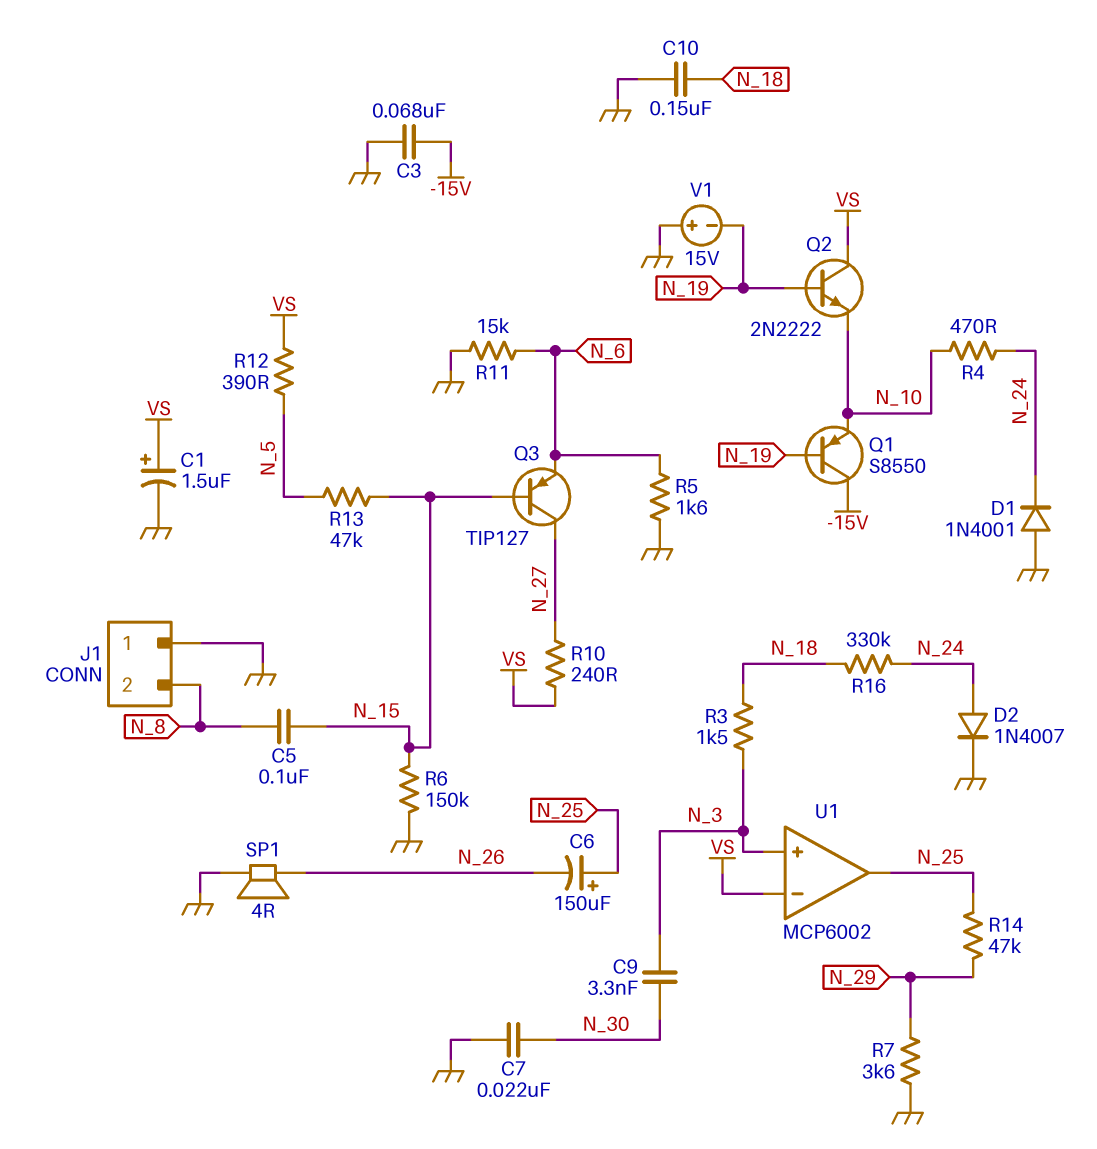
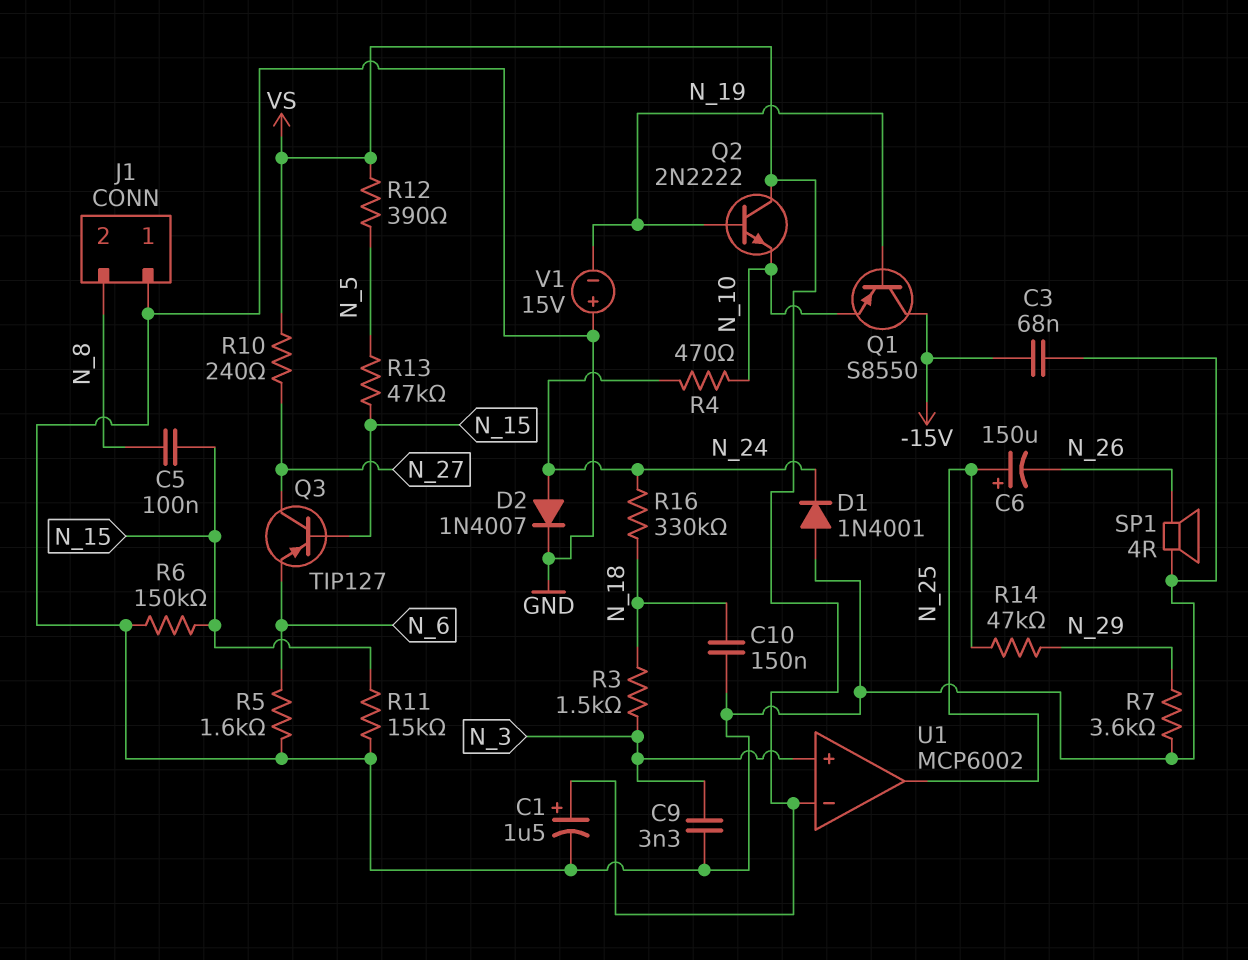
C7: 22nF (GND, N_30) -> none
C9: 3.3nF (N_3, N_30) -> 3.3nF (GND, N_3)
R11: 15k (GND, N_6) -> 15k (GND, N_15)

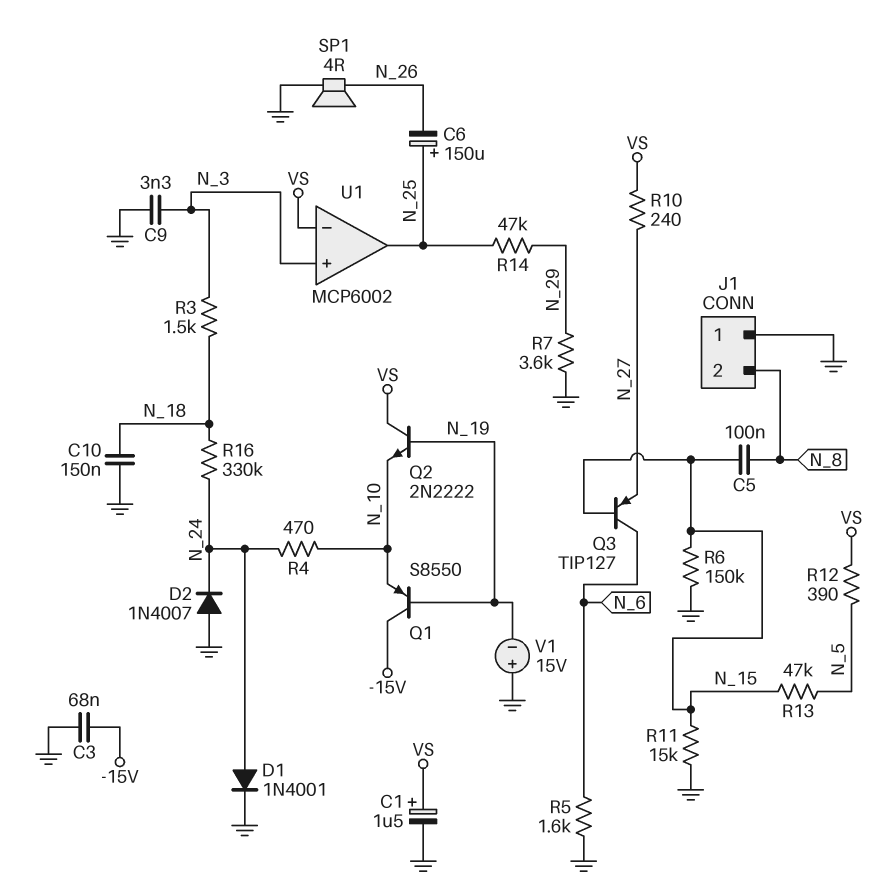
D1: diode 1N4001 (A GND, K N_24) -> diode 1N4001 (A N_24, K GND)
D2: diode 1N4007 (A N_24, K GND) -> diode 1N4007 (A GND, K N_24)
Q3: PNP TIP127 (B N_15, C N_27, E N_6) -> PNP TIP127 (B N_15, C N_6, E N_27)

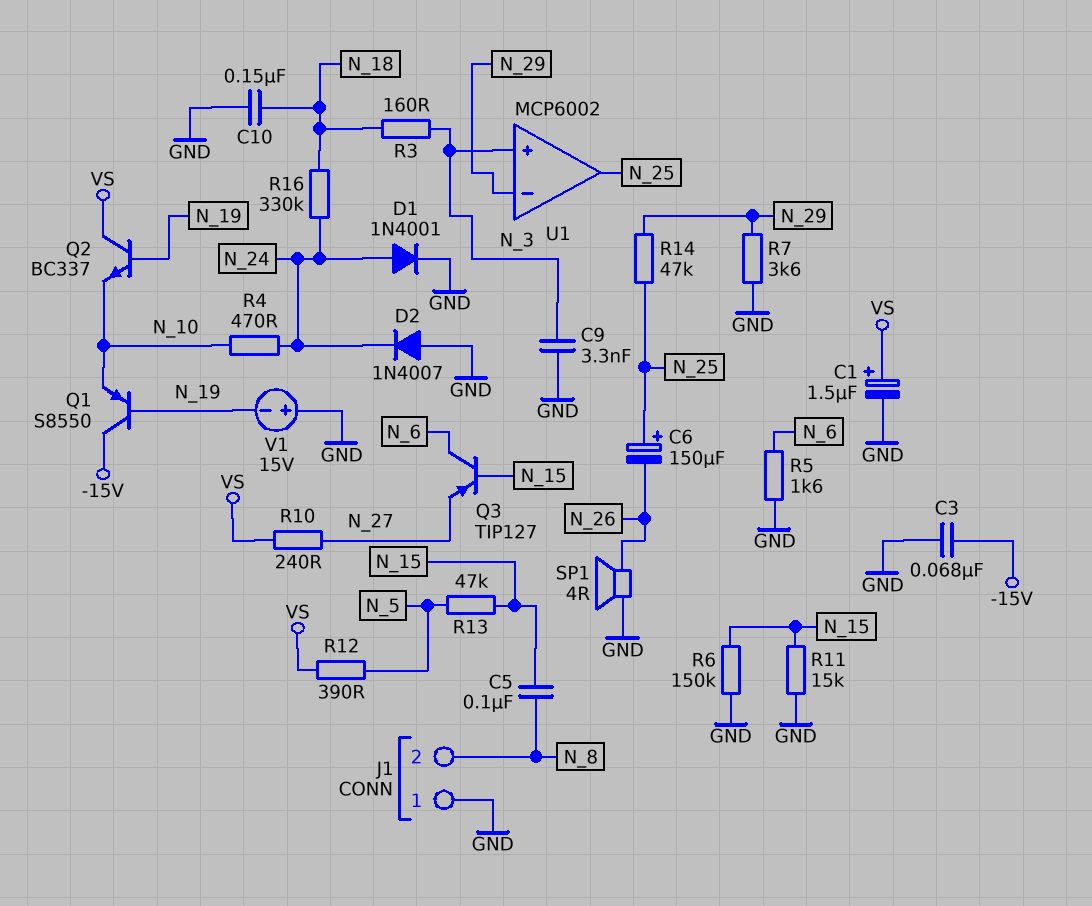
Q2: NPN 2N2222 (B N_19, C VS, E N_10) -> NPN BC337 (B N_19, C VS, E N_10)
R3: 1.5k (N_3, N_18) -> 160 (N_3, N_18)
U1 pin in-: VS -> N_29

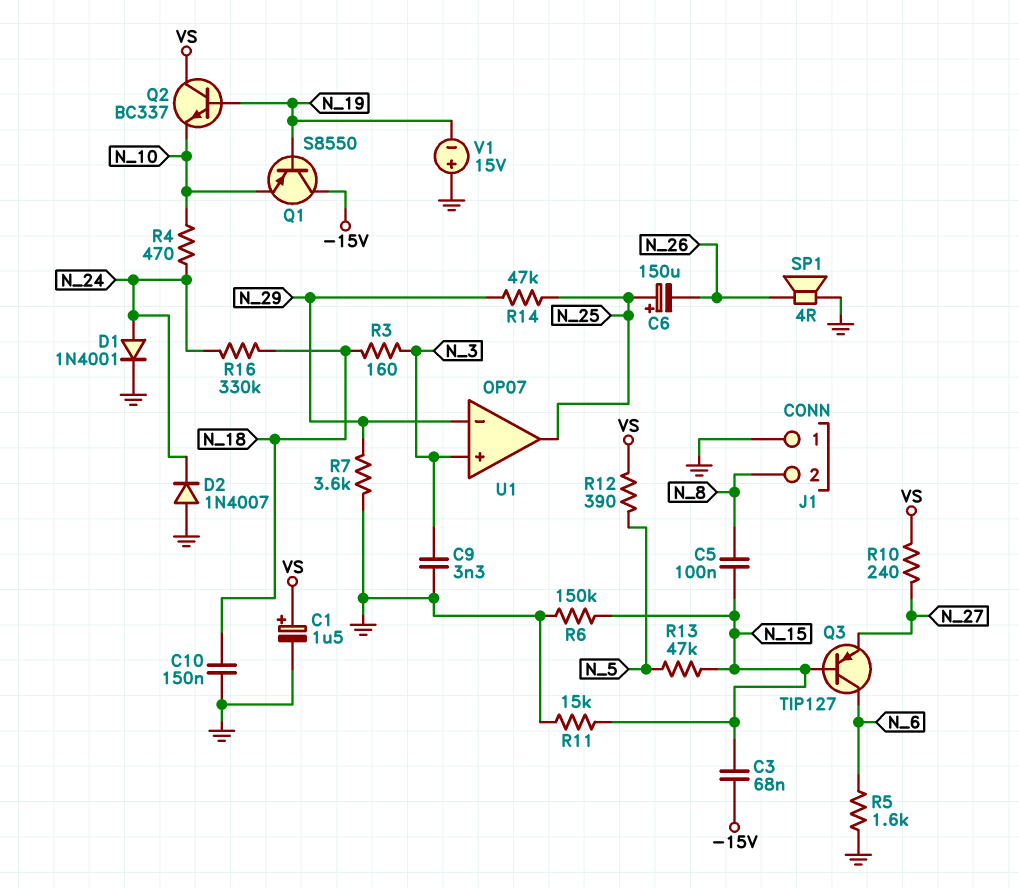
C3: 68nF (-15V, GND) -> 68nF (-15V, N_15)
U1: MCP6002 -> OP07

